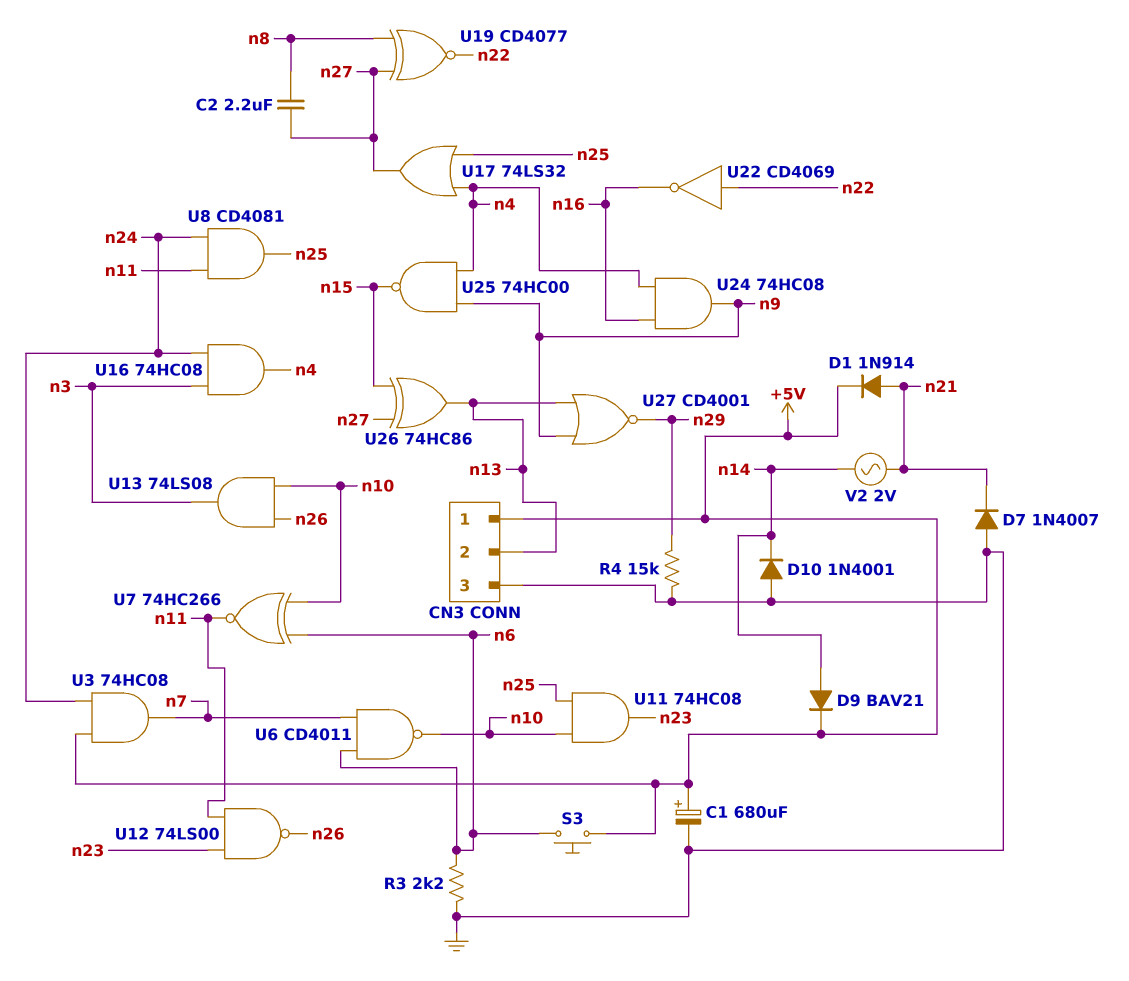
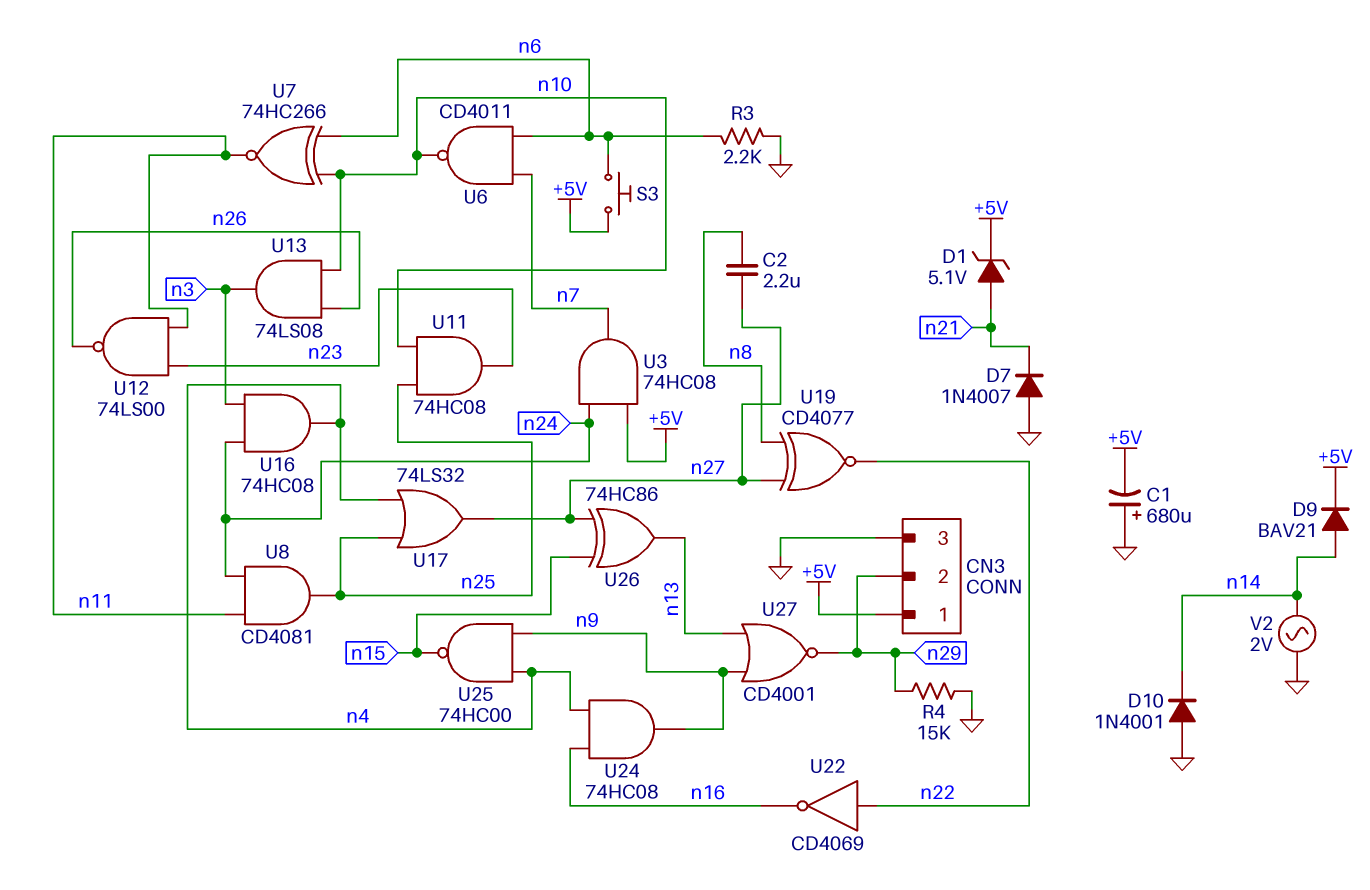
C1: 680uF (plus +5V, minus GND) -> 680uF (plus GND, minus +5V)
CN3 pin 2: n13 -> n29
D1: diode 1N914 (A n21, K +5V) -> zener 5.1V (A n21, K +5V)
V2: AC 2V (n14, n21) -> AC 2V (GND, n14)

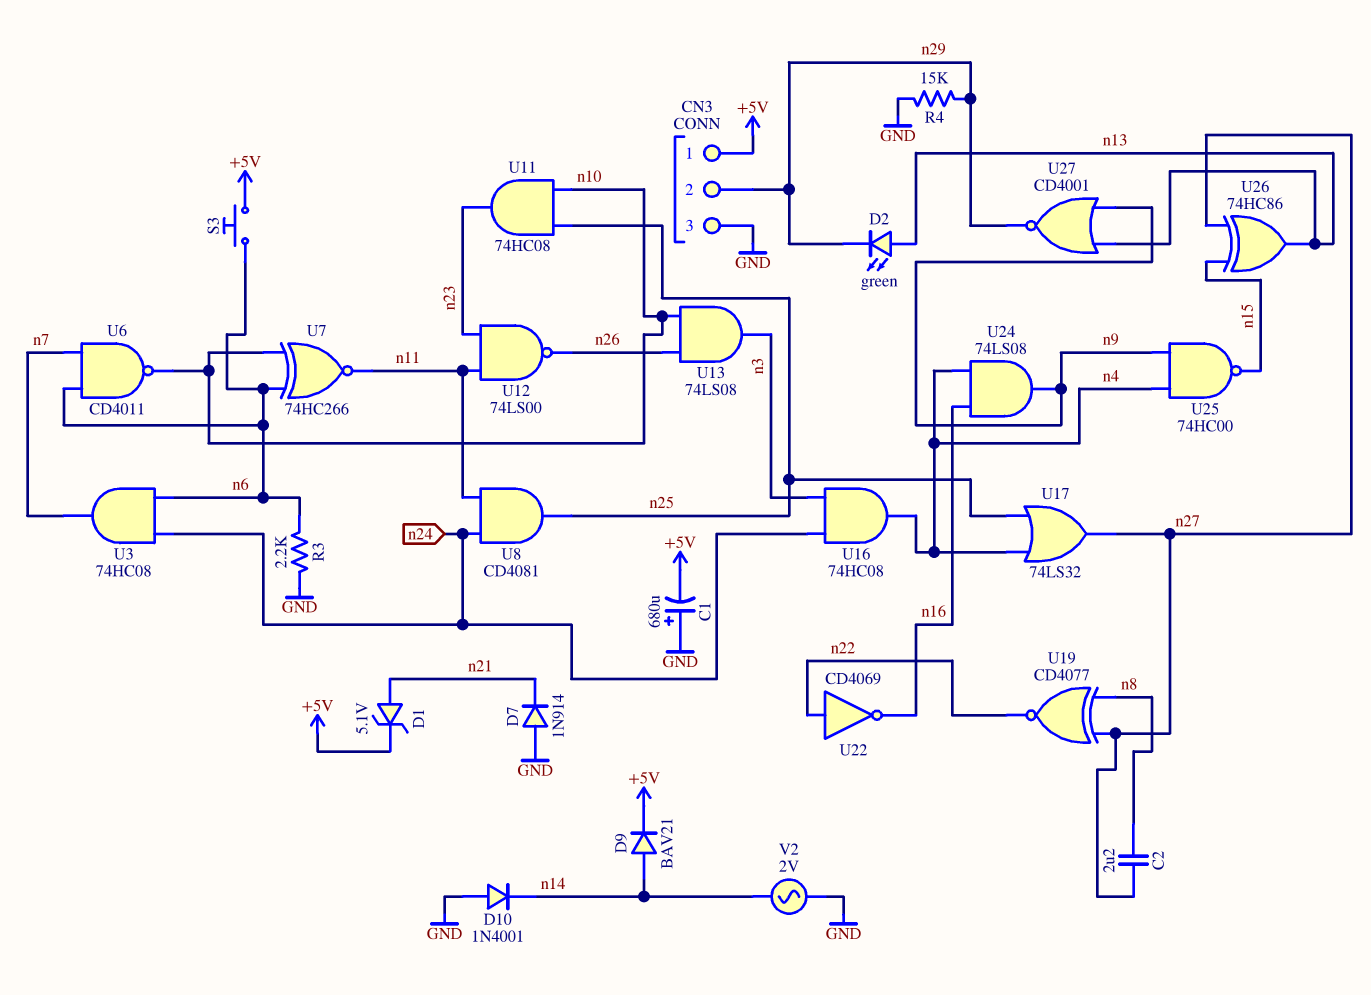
D2: none -> LED green (A n13, K n29)
D7: diode 1N4007 (A GND, K n21) -> diode 1N914 (A GND, K n21)
U3: AND 74HC08 (in +5V, in n24, out n7) -> AND 74HC08 (in n6, in n24, out n7)
U24: AND 74HC08 (in n4, in n16, out n9) -> AND 74LS08 (in n4, in n16, out n9)

